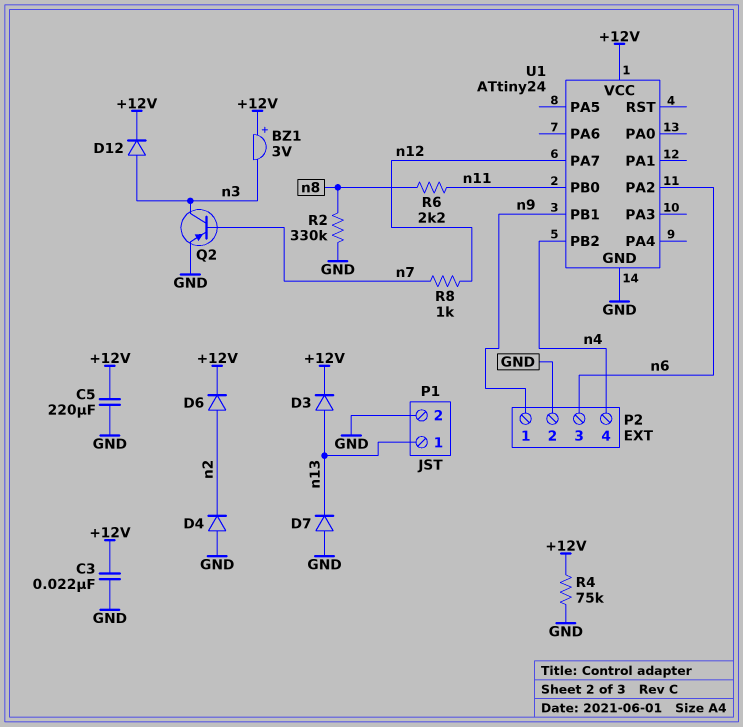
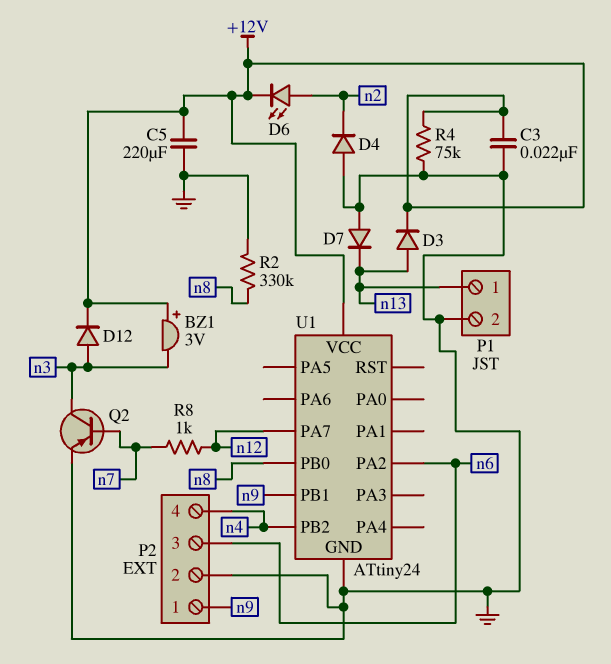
D6: diode (A n2, K +12V) -> LED (A n2, K +12V)
R6: 2.2k (n8, n11) -> none
U1 pin PB0: n11 -> n8

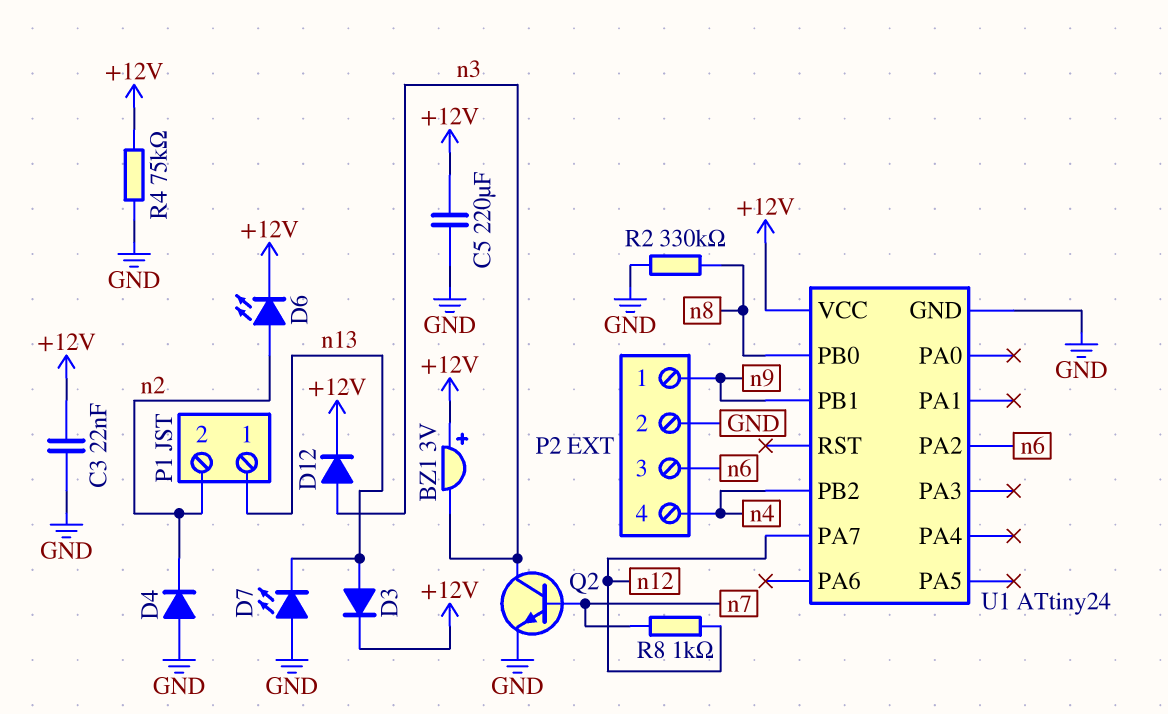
D7: diode (A GND, K n13) -> LED (A GND, K n13)
P1 pin 2: GND -> n2
Q2: PNP (B n7, C n3, E GND) -> NPN (B n7, C n3, E GND)

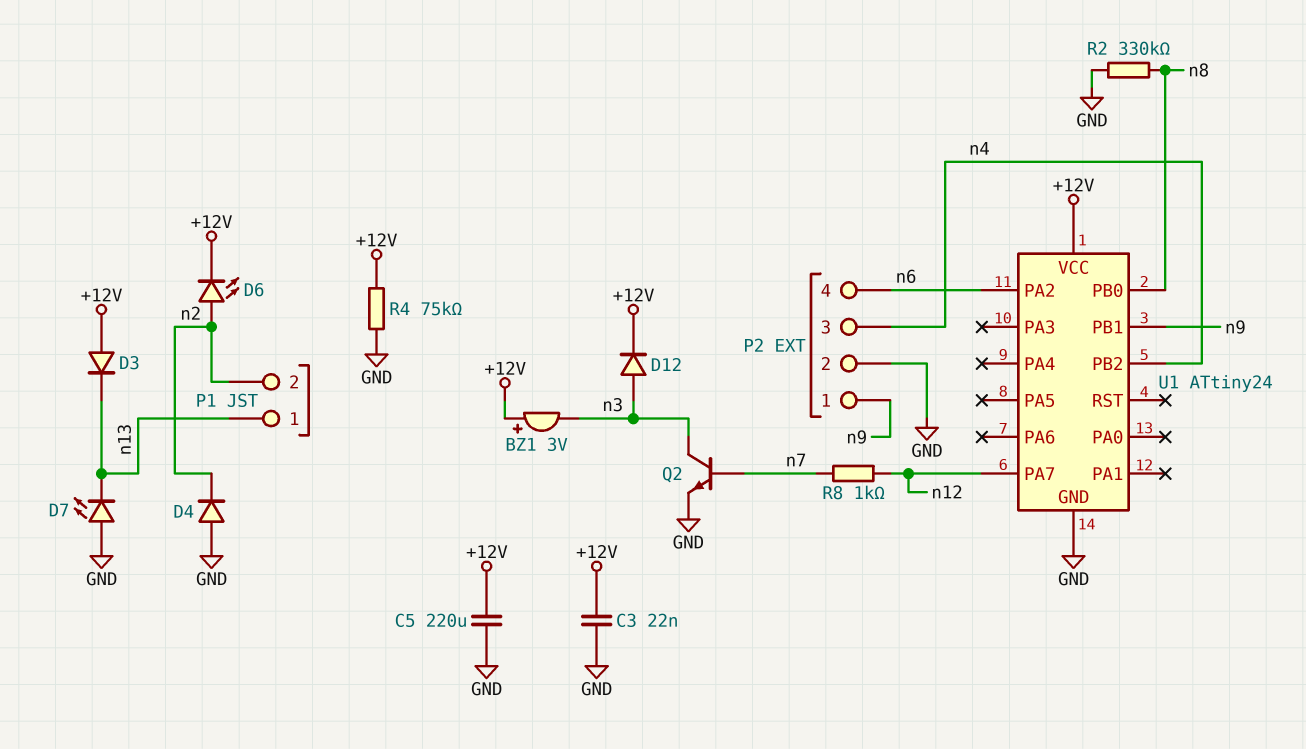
D3: diode (A n13, K +12V) -> diode (A +12V, K n13)
P2 pin 3: n6 -> n4
P2 pin 4: n4 -> n6

